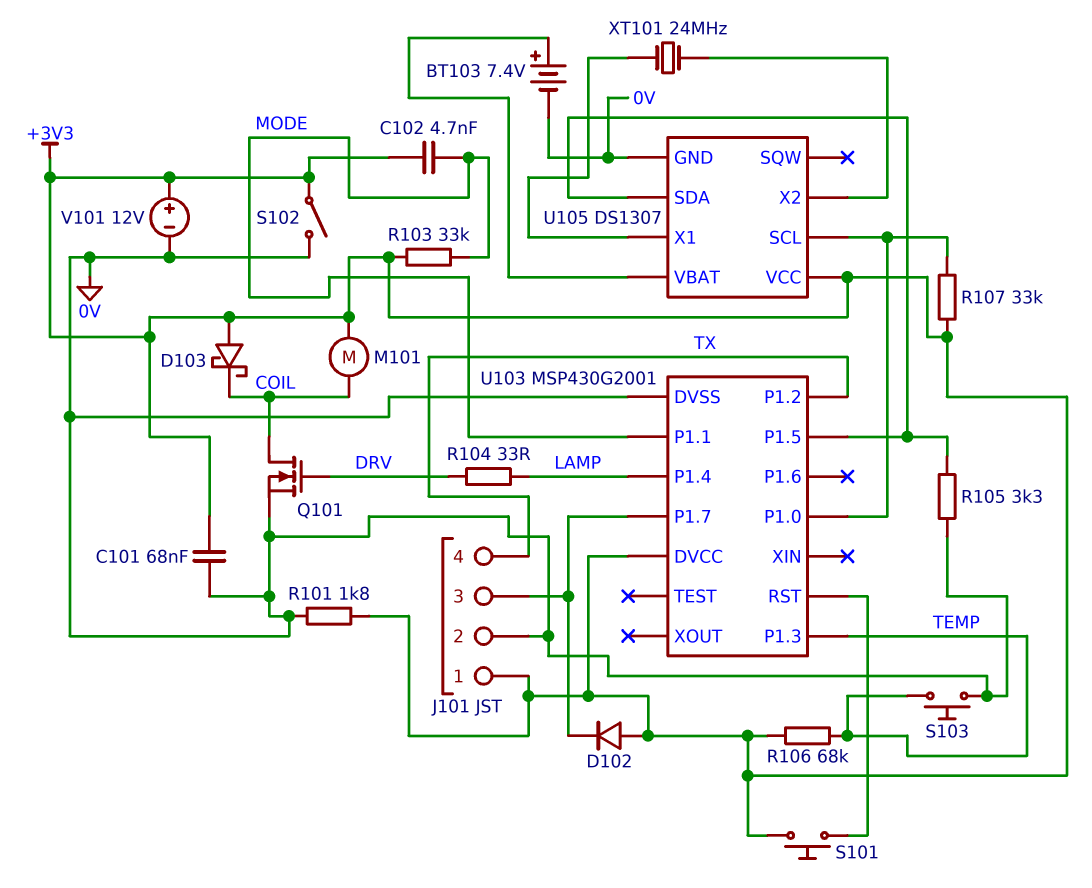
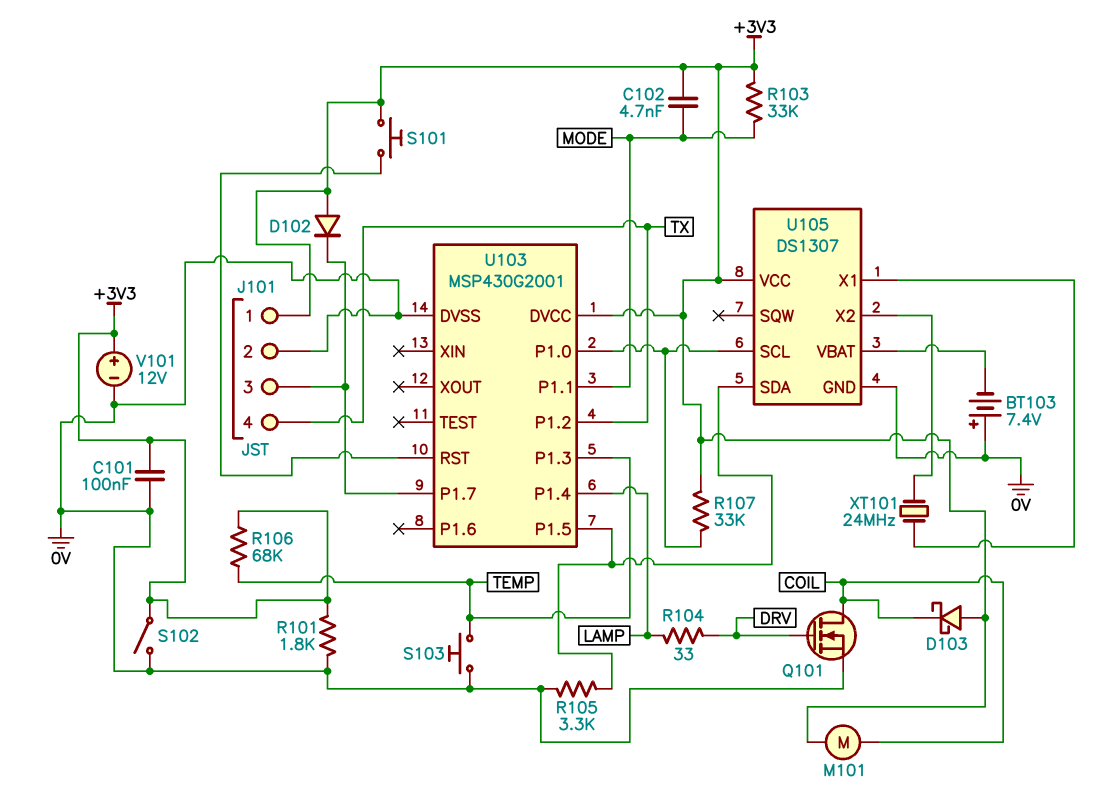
BT103: 7.4V (plus U105/VBAT, minus 0V) -> 7.4V (plus 0V, minus U105/VBAT)
C101: 68nF (+3V3, 0V) -> 100nF (+3V3, 0V)

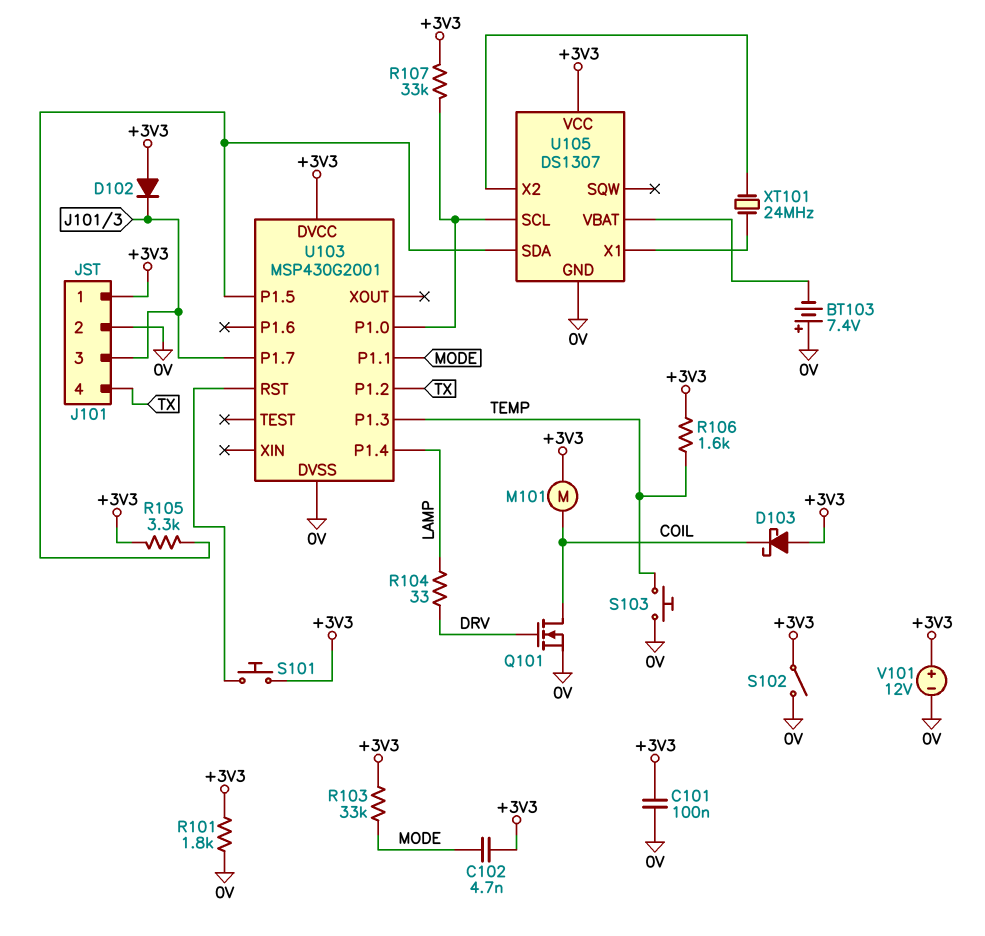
R105: 3.3k (0V, U103/P1.5) -> 3.3k (+3V3, U103/P1.5)
R106: 68k (+3V3, TEMP) -> 1.6k (+3V3, TEMP)

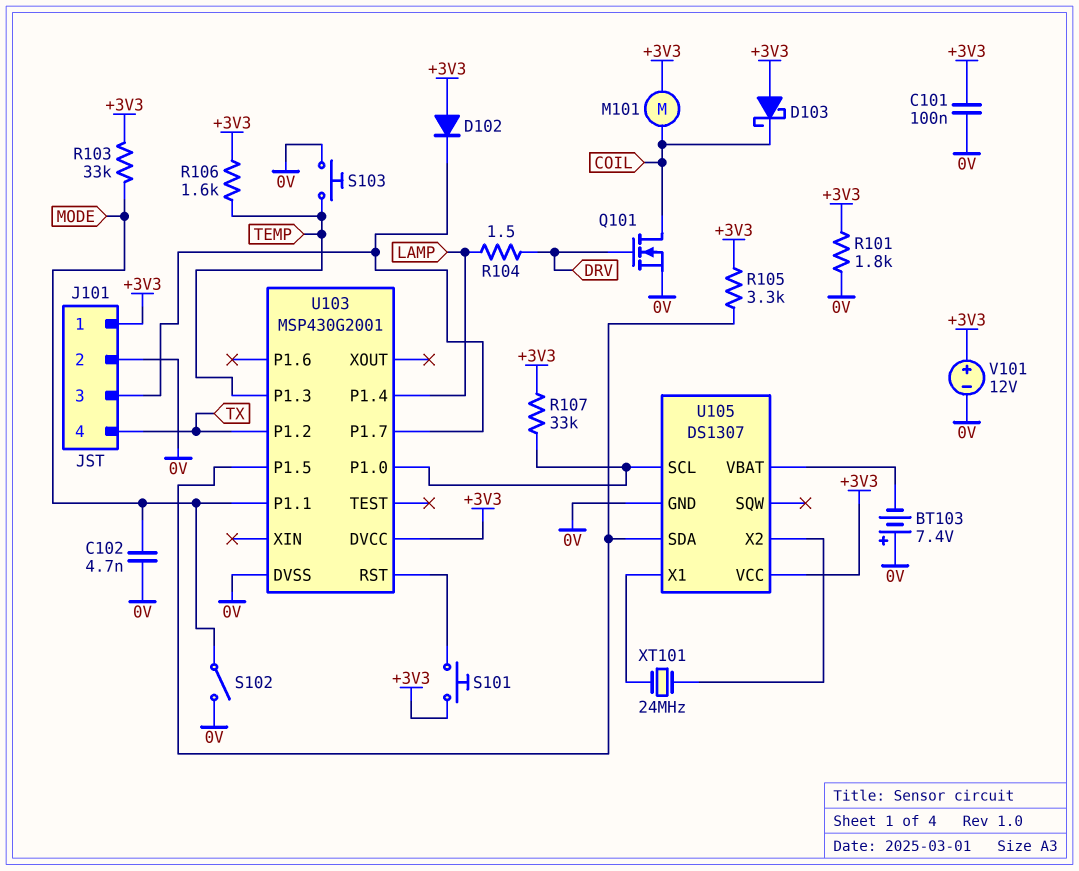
C102: 4.7nF (+3V3, MODE) -> 4.7nF (0V, MODE)
R104: 33 (DRV, LAMP) -> 1.5 (DRV, LAMP)
S102: switch (+3V3, 0V) -> switch (0V, MODE)

